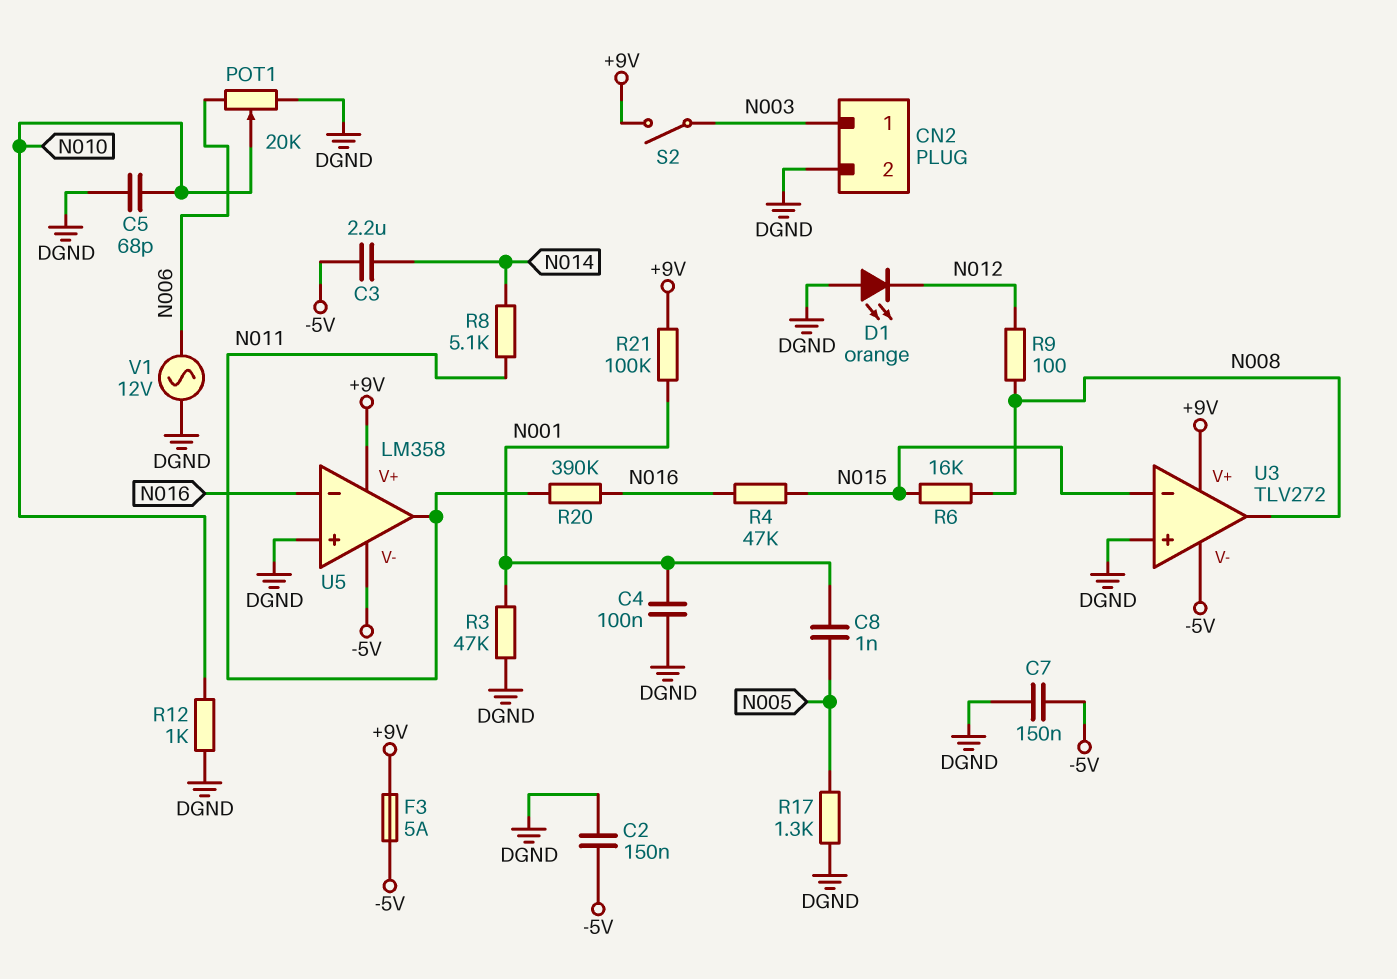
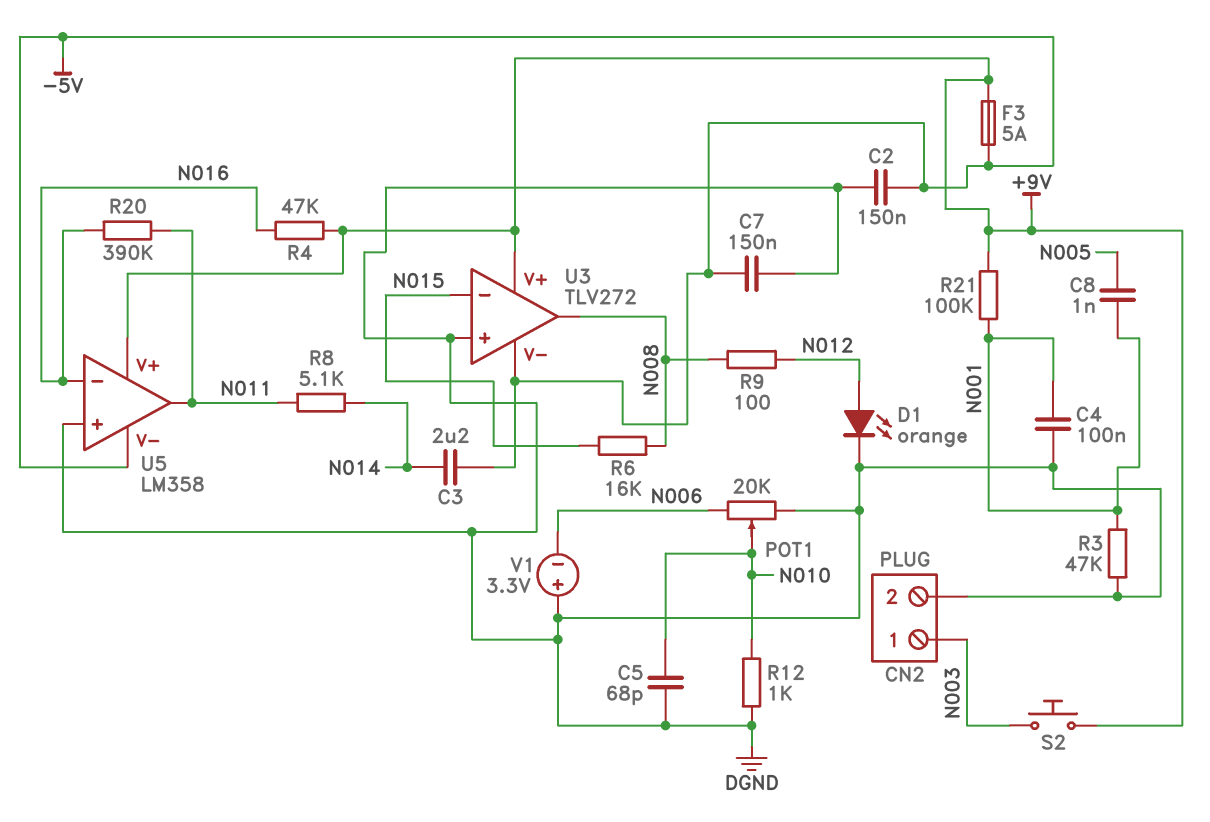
D1: LED orange (A DGND, K N012) -> LED orange (A N012, K DGND)
R4: 47k (N015, N016) -> 47k (+9V, N016)
R17: 1.3k (DGND, N005) -> none
S2: switch (+9V, N003) -> button (+9V, N003)
V1: AC 12V (DGND, N006) -> 3.3V (plus DGND, minus N006)

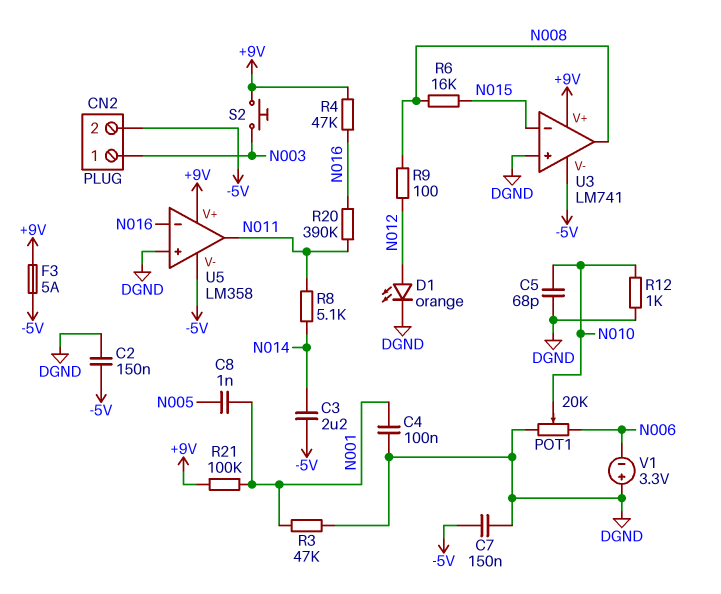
CN2 pin 2: DGND -> -5V
U3: TLV272 -> LM741

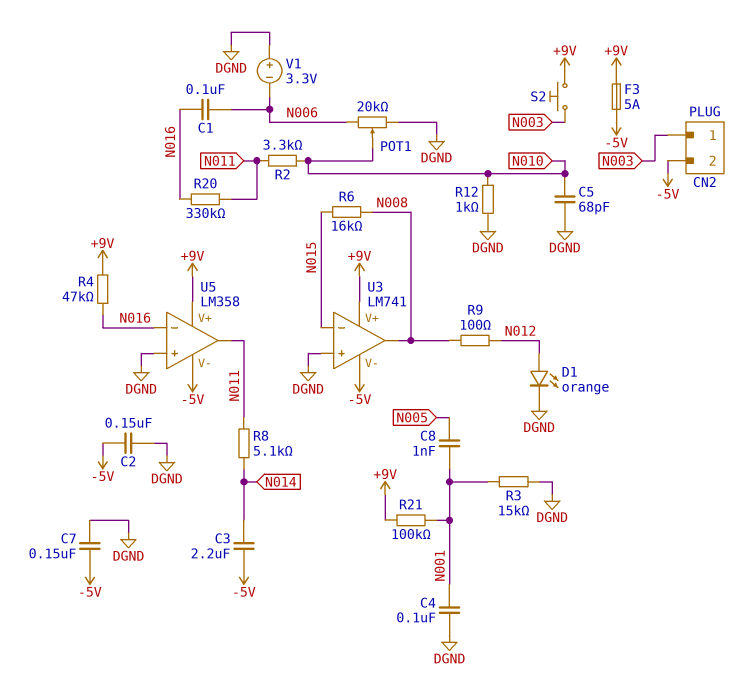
C1: none -> 100nF (N006, N016)
R2: none -> 3.3k (N010, N011)
R3: 47k (DGND, N001) -> 15k (DGND, N001)
R20: 390k (N011, N016) -> 330k (N011, N016)

